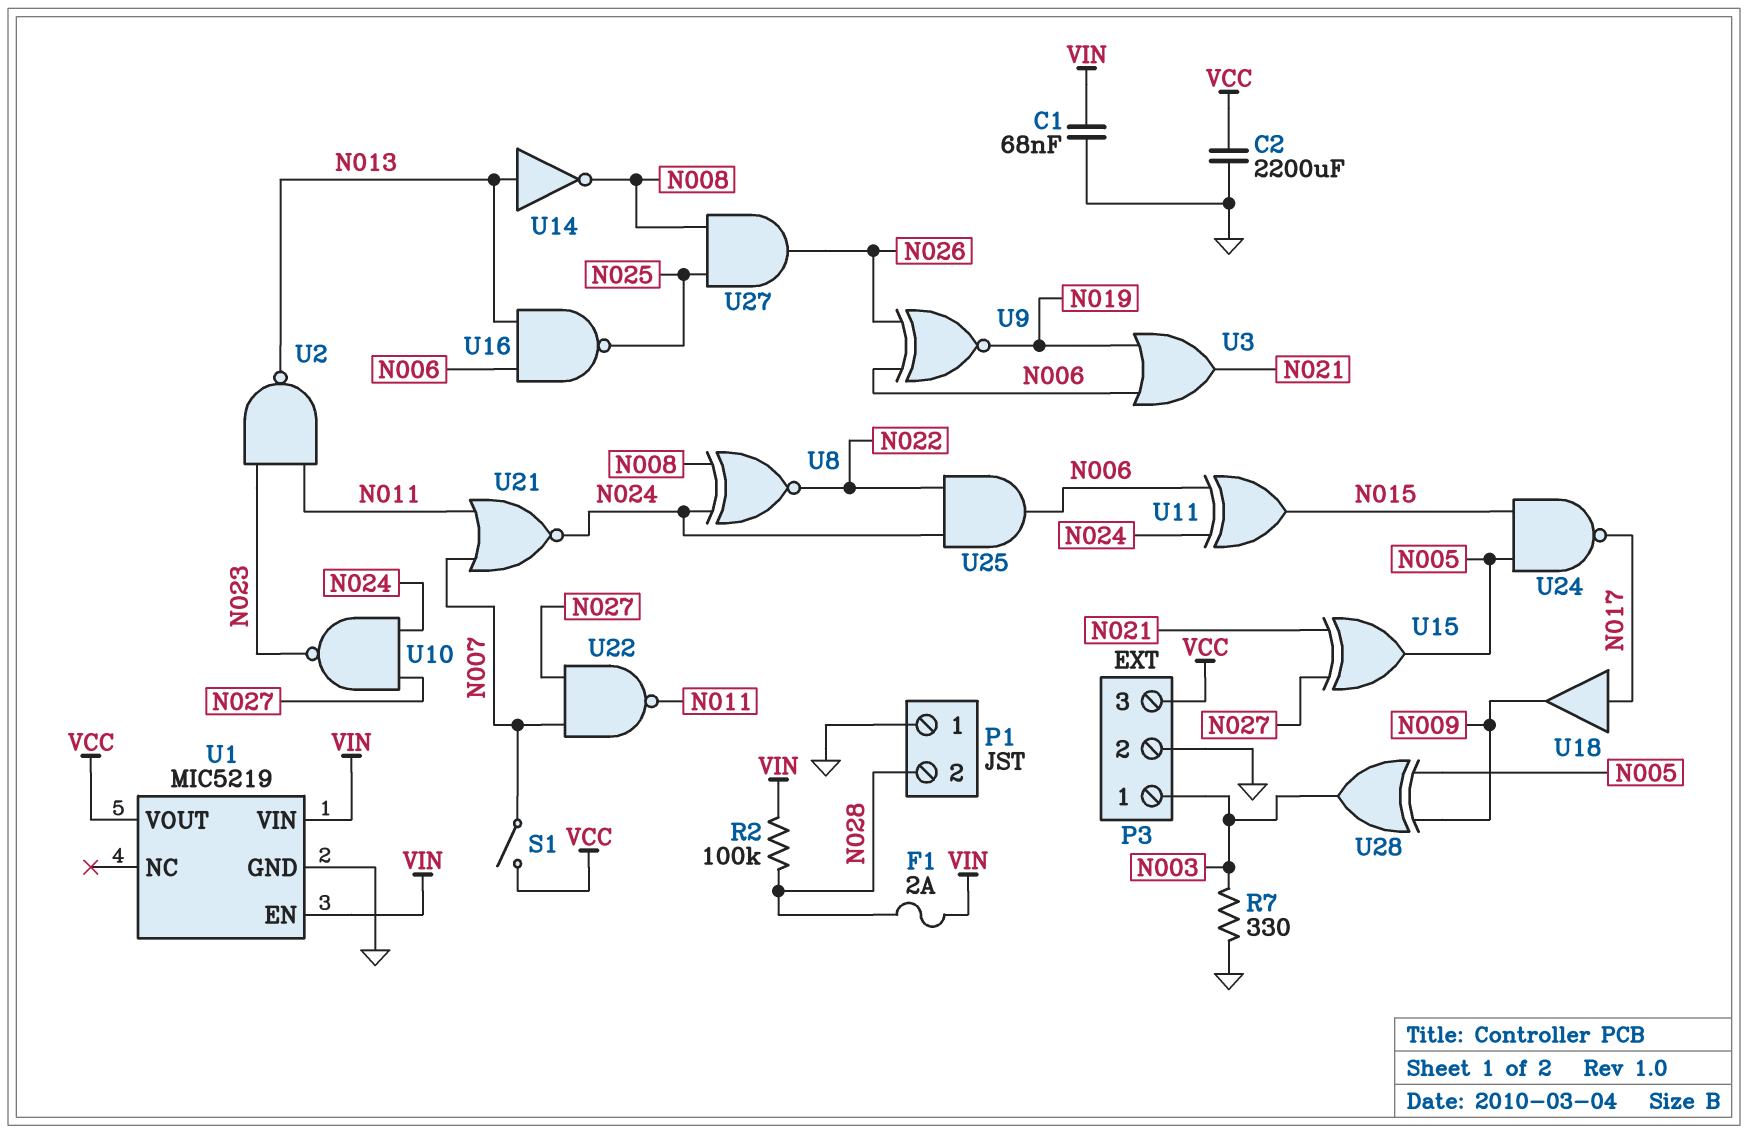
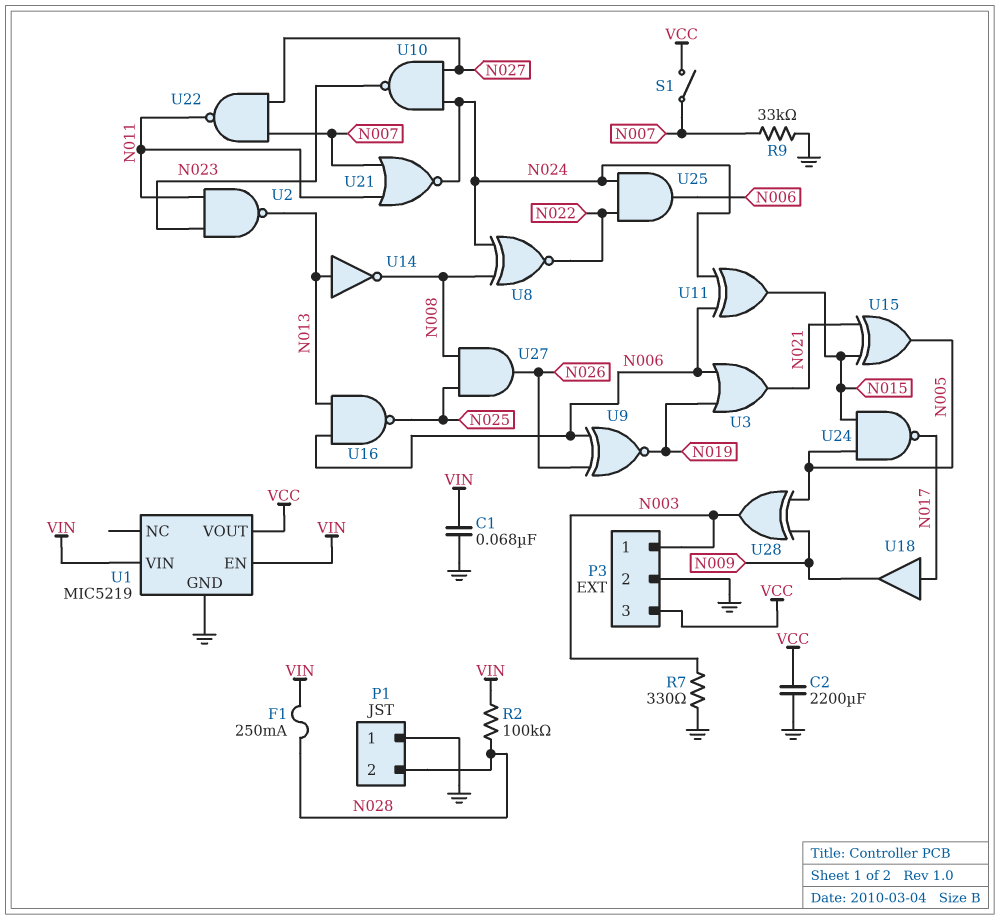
F1: 2A (N028, VIN) -> 250mA (N028, VIN)
R9: none -> 33k (GND, N007)
U15: XOR (in N021, in N027, out N005) -> XOR (in N015, in N021, out N005)

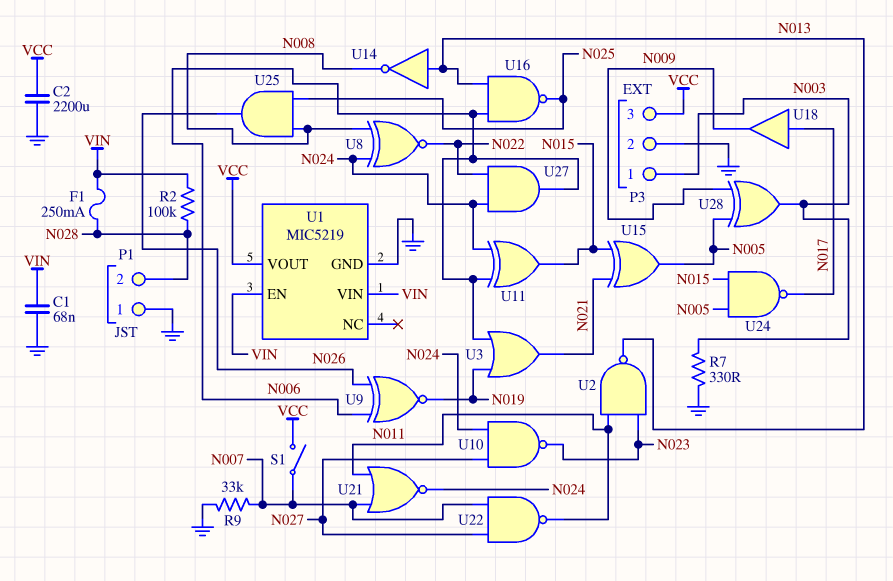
U25: AND (in N022, in N024, out N006) -> AND (in N008, in N025, out N026)
U27: AND (in N008, in N025, out N026) -> AND (in N022, in N024, out N006)

